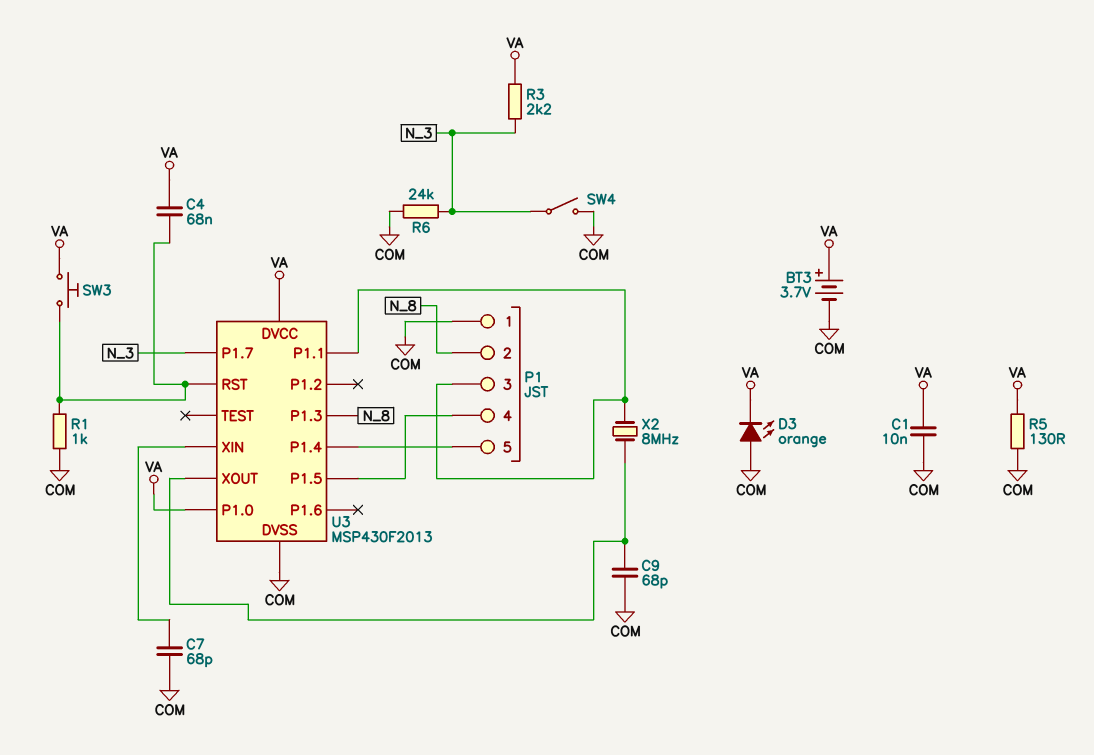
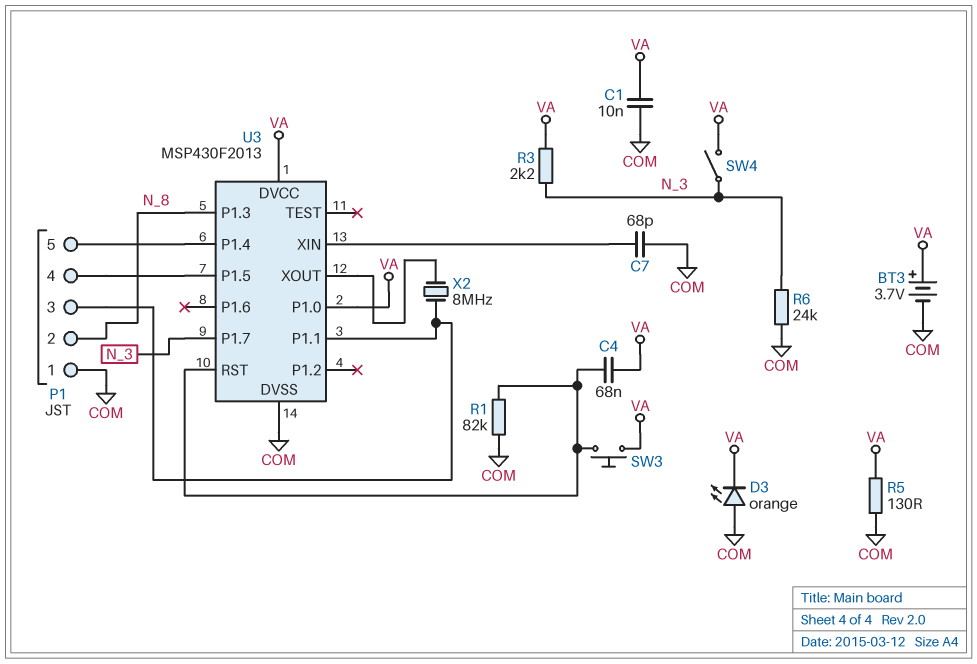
C9: 68pF (COM, U3/XOUT) -> none
R1: 1k (COM, U3/RST) -> 82k (COM, U3/RST)
SW4: switch (COM, N_3) -> switch (N_3, VA)

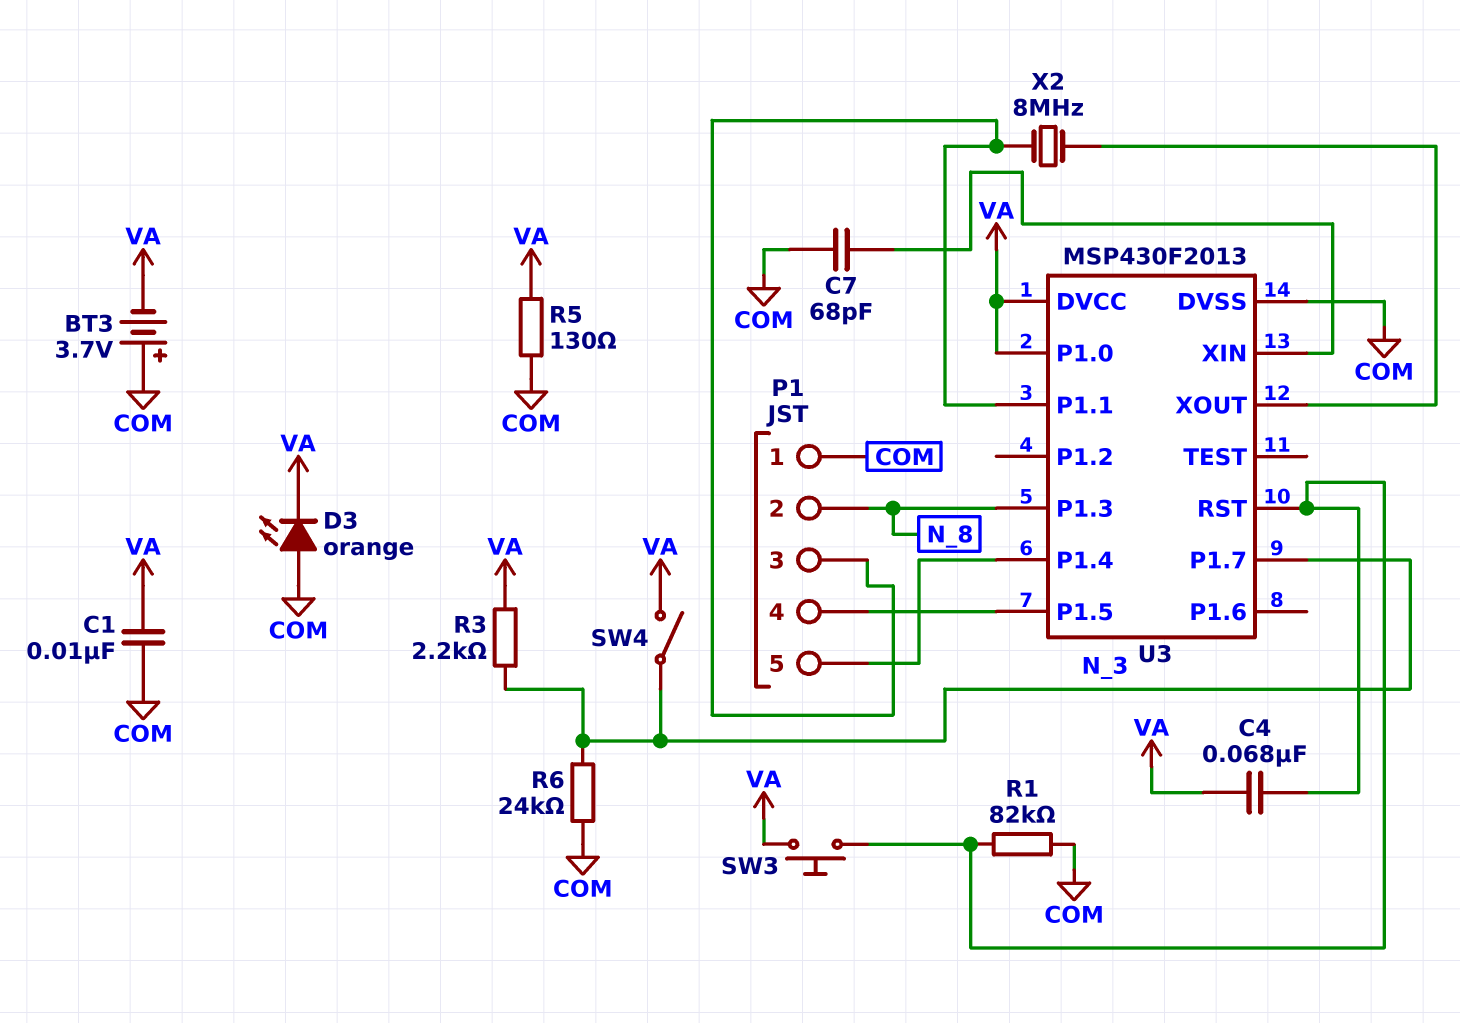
BT3: 3.7V (plus VA, minus COM) -> 3.7V (plus COM, minus VA)

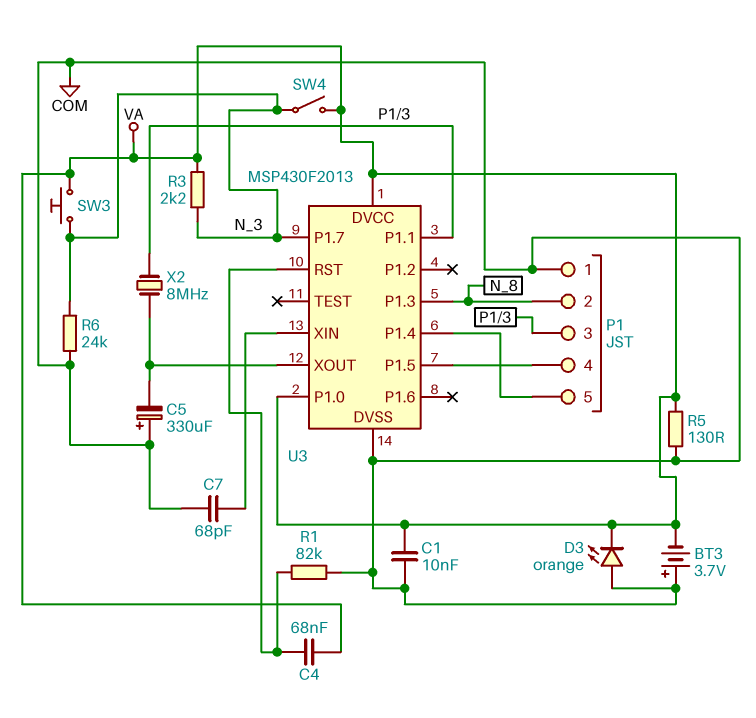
C5: none -> 330uF (plus COM, minus U3/XOUT)
SW3: button (U3/RST, VA) -> button (N_3, VA)

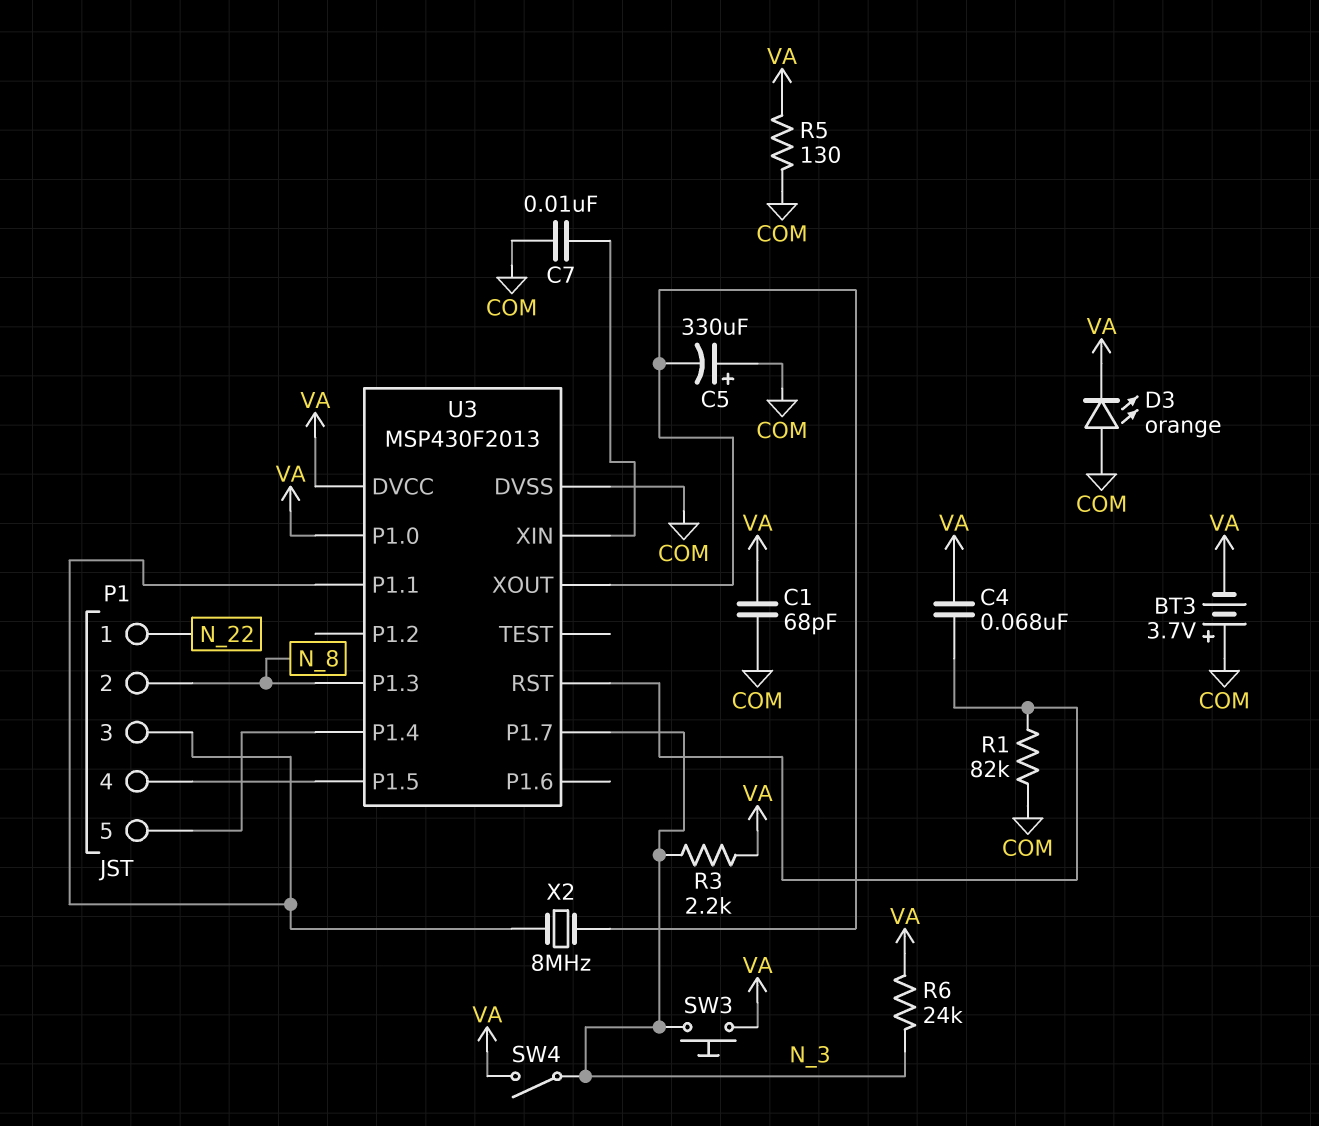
C1: 10nF (COM, VA) -> 68pF (COM, VA)
C7: 68pF (COM, U3/XIN) -> 10nF (COM, U3/XIN)
P1 pin 1: COM -> N_22
R6: 24k (COM, N_3) -> 24k (N_3, VA)

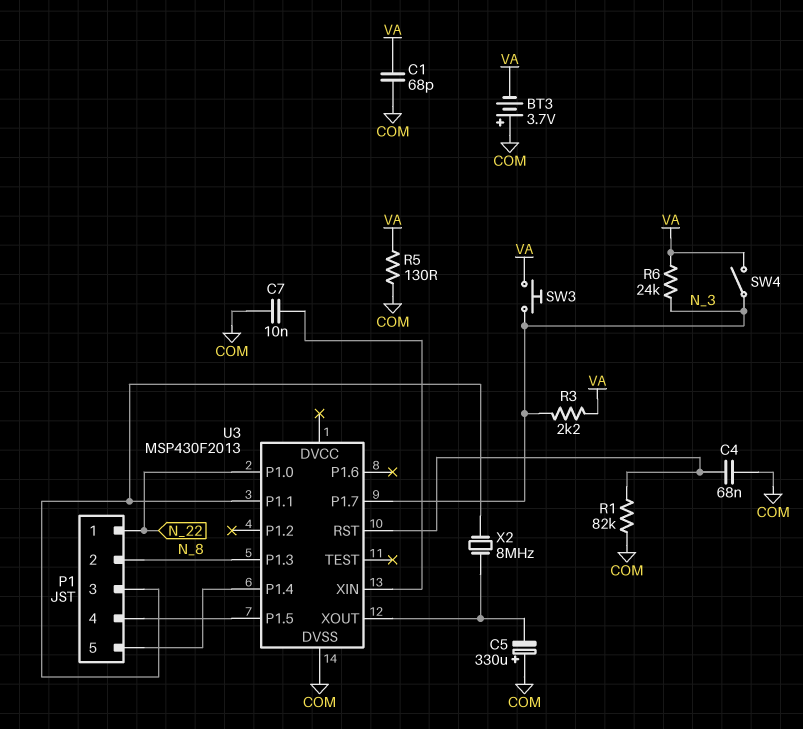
C4: 68nF (U3/RST, VA) -> 68nF (COM, U3/RST)
D3: LED orange (A COM, K VA) -> none
U3 pin DVCC: VA -> none
U3 pin P1.0: VA -> N_22

